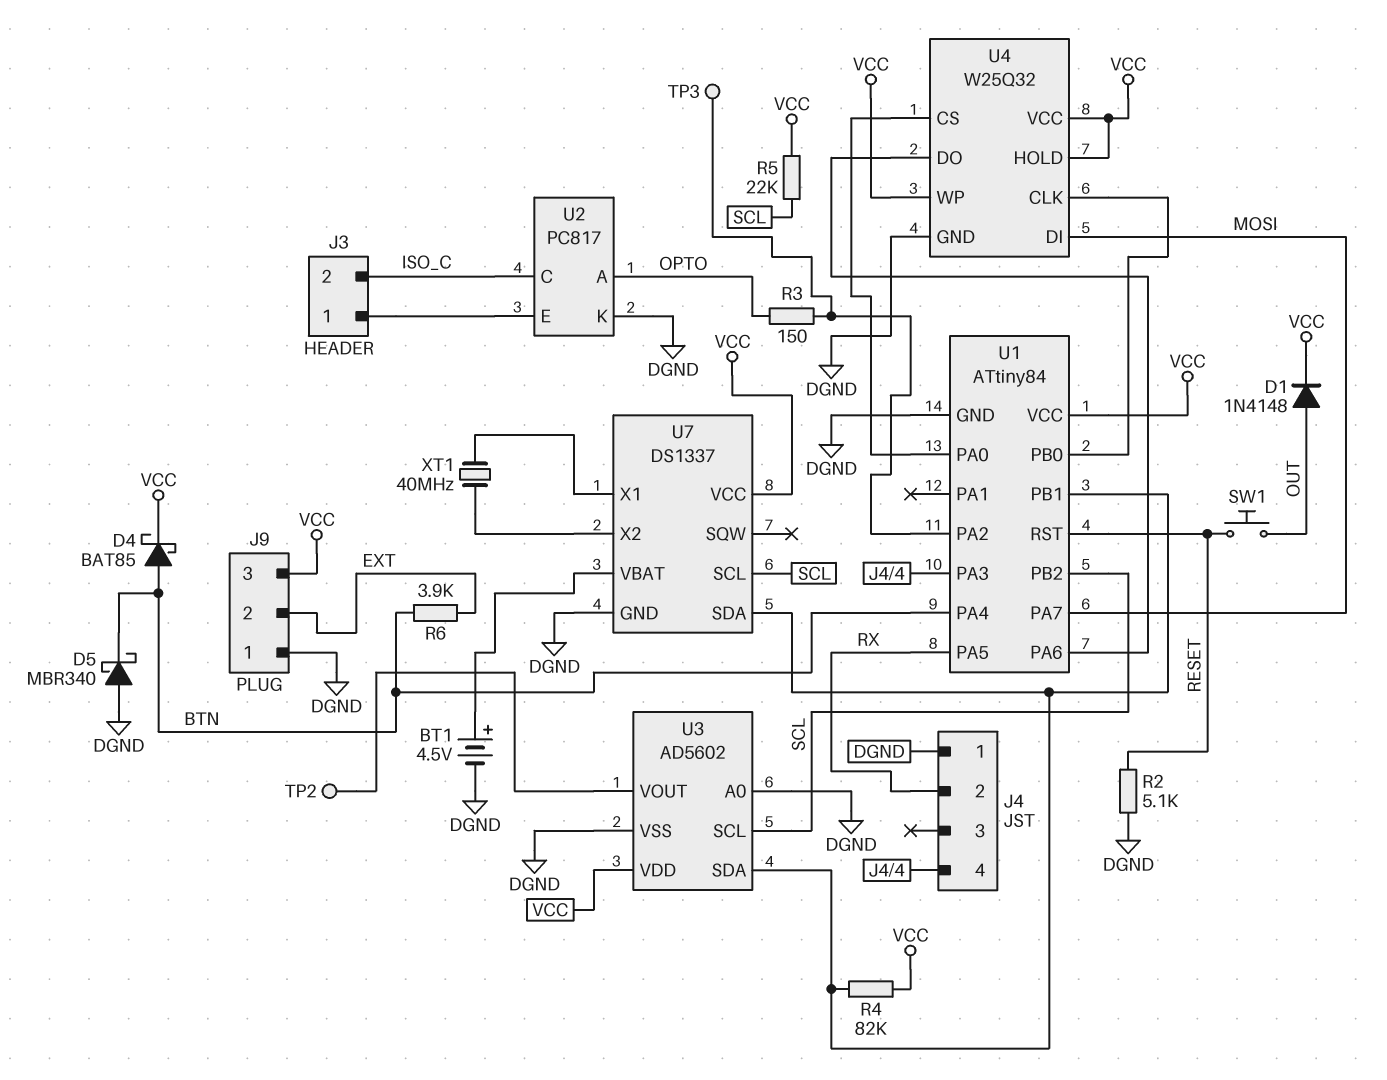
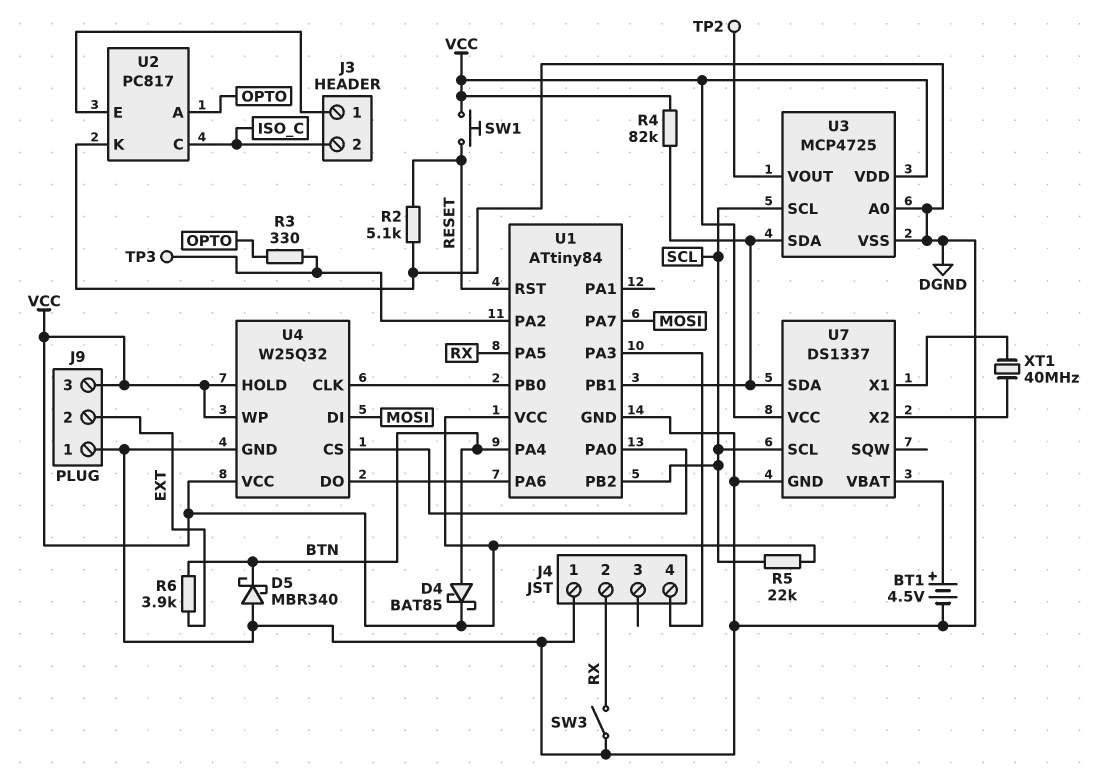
D1: diode 1N4148 (A OUT, K VCC) -> none
R3: 150 (OPTO, U1/PA2) -> 330 (OPTO, U1/PA2)
SW1: button (OUT, RESET) -> button (RESET, VCC)
SW3: none -> switch (DGND, RX)
U3: AD5602 -> MCP4725

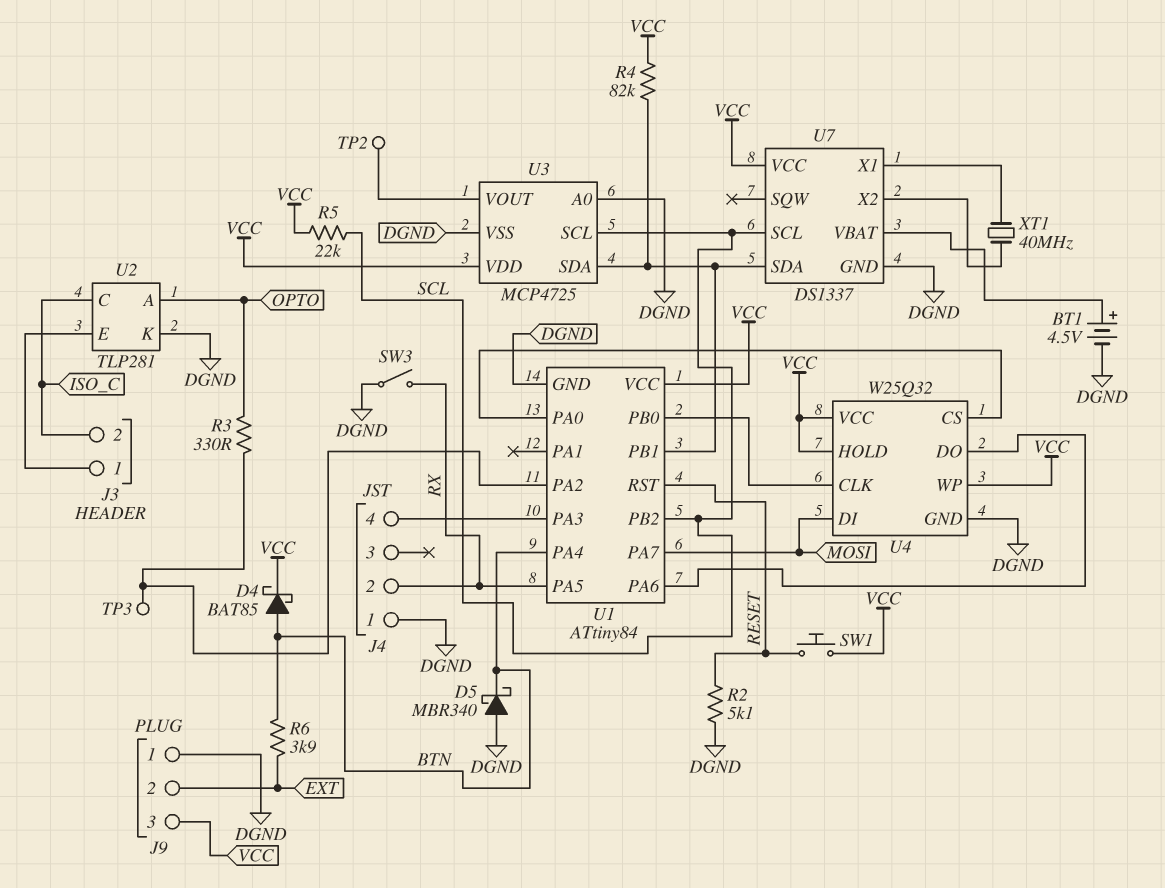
U2: PC817 -> TLP281

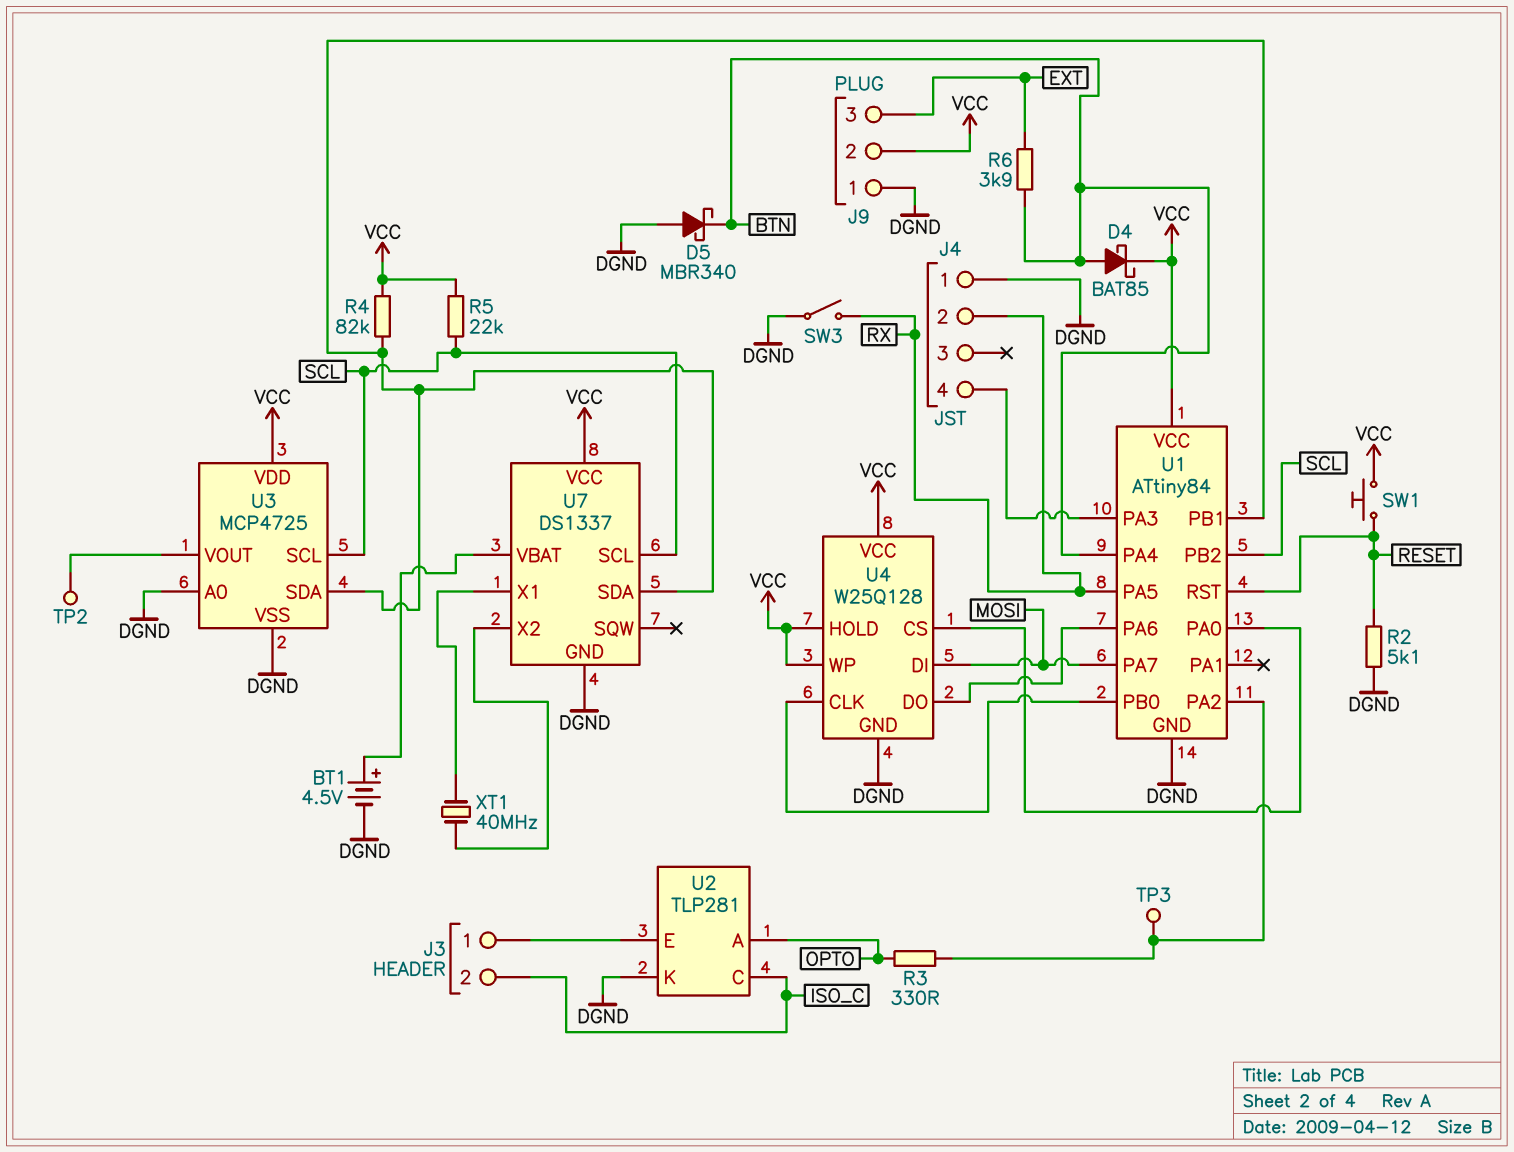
J9 pin 2: EXT -> VCC
J9 pin 3: VCC -> EXT
U4: W25Q32 -> W25Q128

